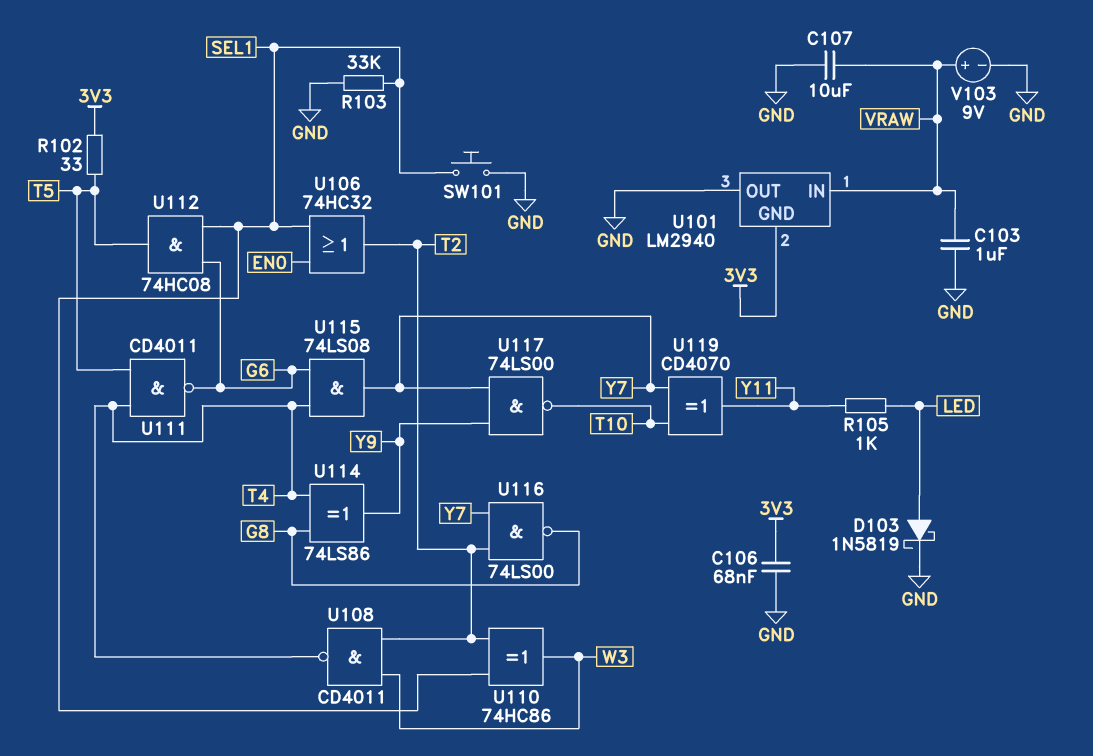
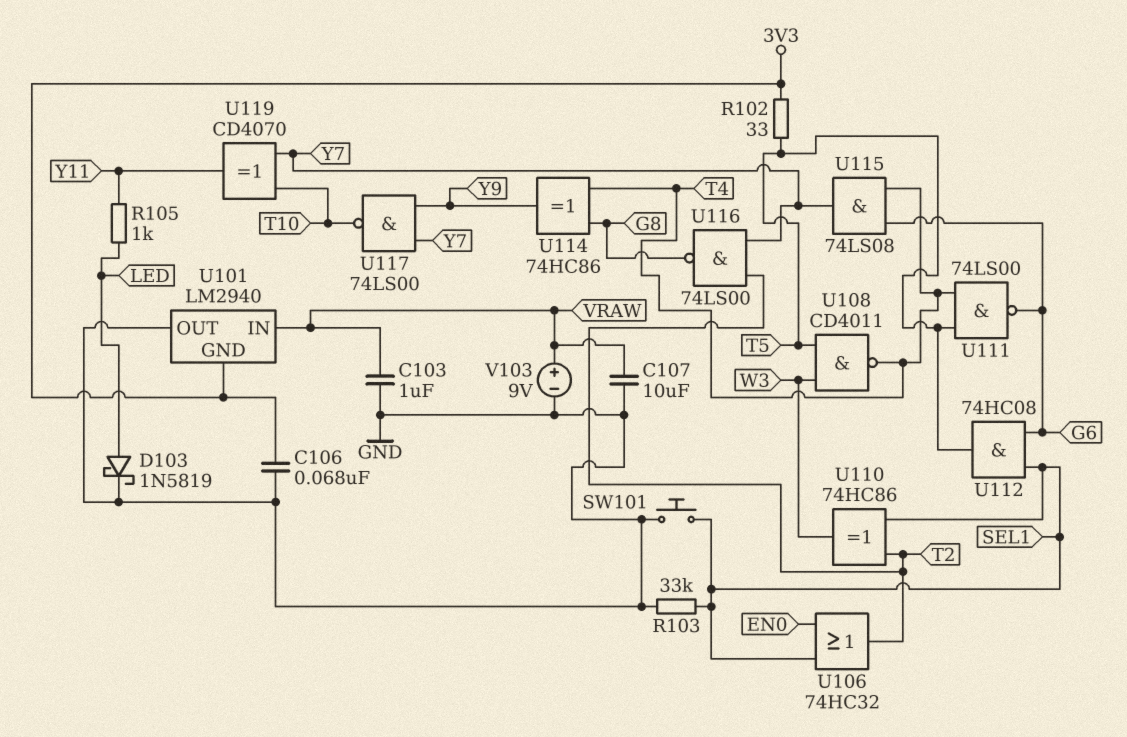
U108: NAND CD4011 (in T2, in W3, out T4) -> NAND CD4011 (in T5, in W3, out T4)
U111: NAND CD4011 (in T4, in T5, out G6) -> NAND 74LS00 (in T4, in T5, out G6)
U114: XOR 74LS86 (in G8, in T4, out Y9) -> XOR 74HC86 (in G8, in T4, out Y9)

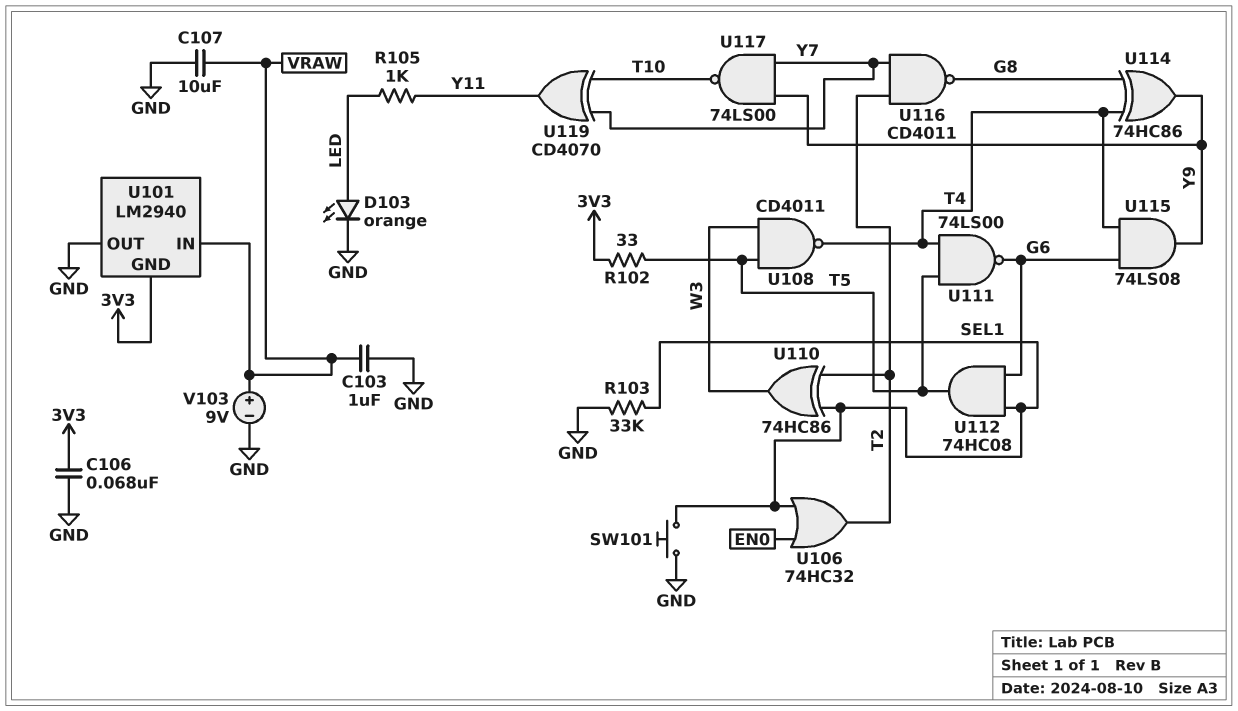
D103: schottky 1N5819 (A LED, K GND) -> LED orange (A LED, K GND)
U115: AND 74LS08 (in G6, in T4, out Y7) -> AND 74LS08 (in G6, in T4, out Y9)
U116: NAND 74LS00 (in T2, in Y7, out G8) -> NAND CD4011 (in T2, in Y7, out G8)

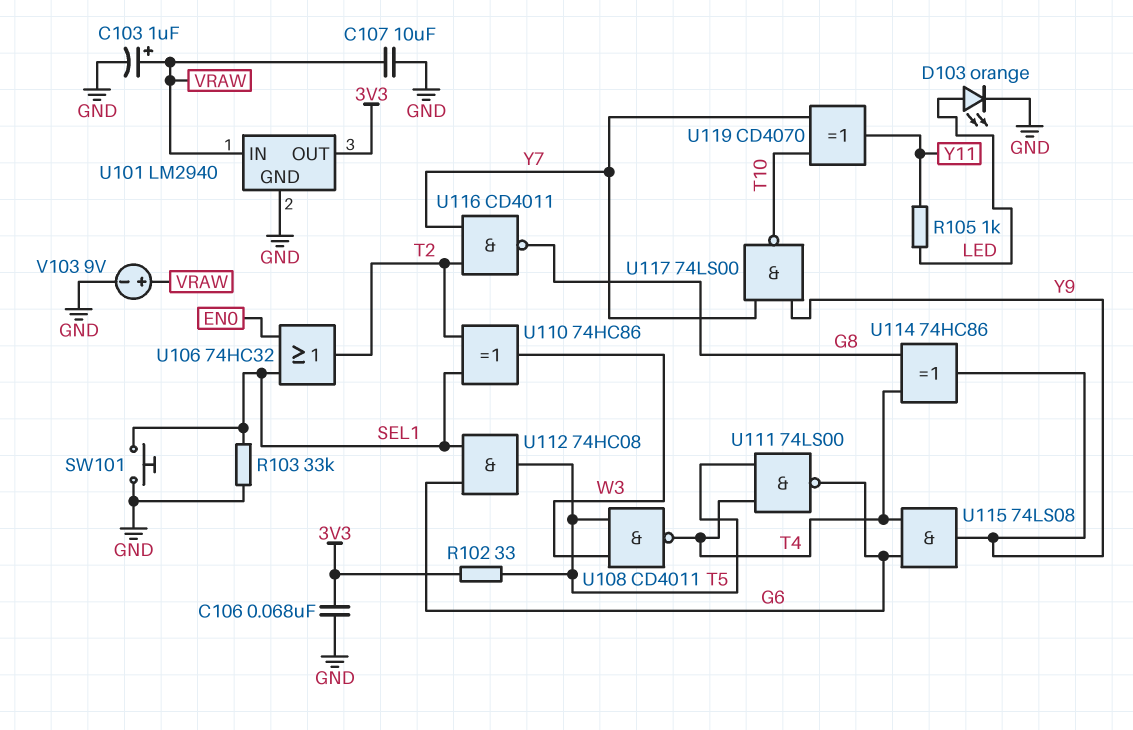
C103: 1uF (GND, VRAW) -> 1uF (plus VRAW, minus GND)
U101 pin GND: 3V3 -> GND
U101 pin OUT: GND -> 3V3

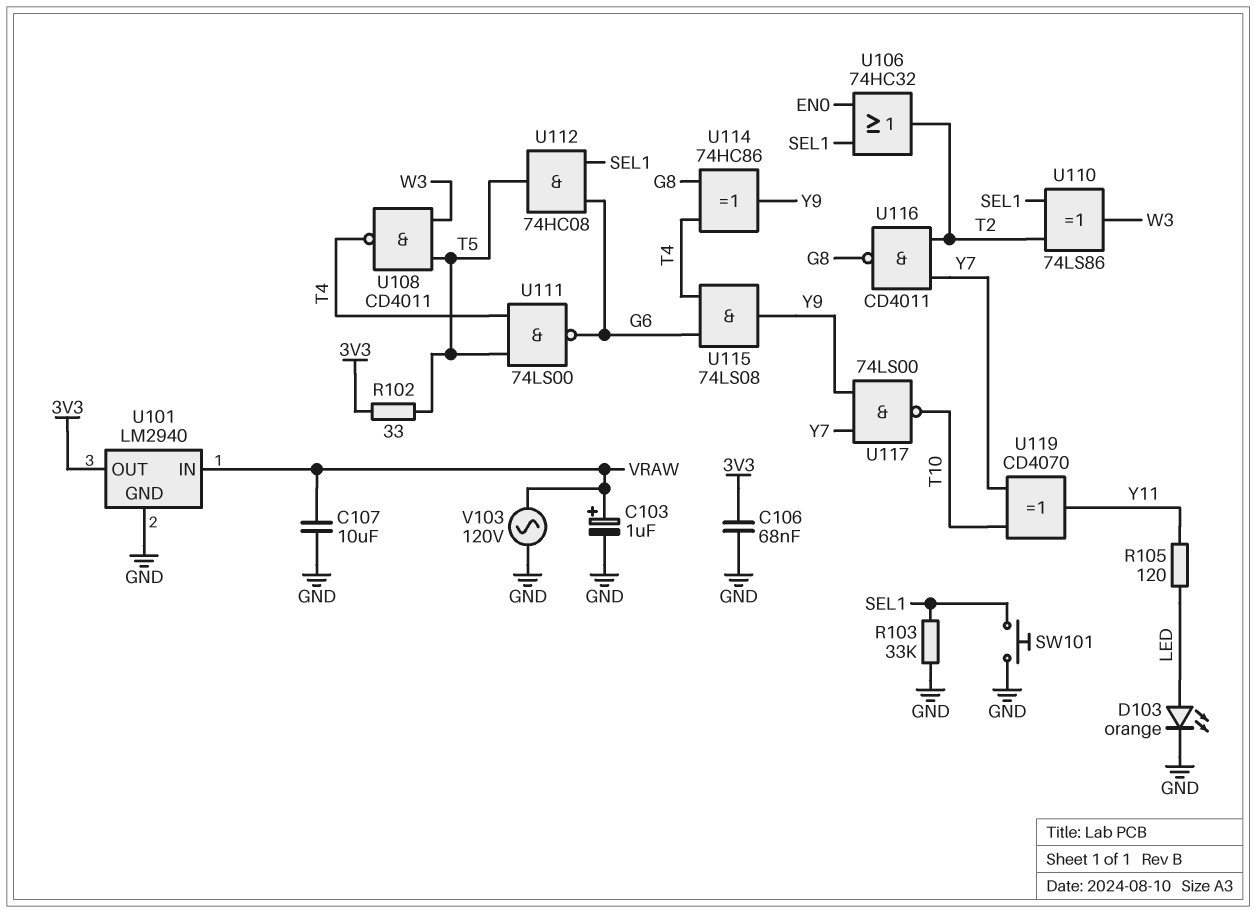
R105: 1k (LED, Y11) -> 120 (LED, Y11)
U110: XOR 74HC86 (in SEL1, in T2, out W3) -> XOR 74LS86 (in SEL1, in T2, out W3)
V103: 9V (plus VRAW, minus GND) -> AC 120V (GND, VRAW)

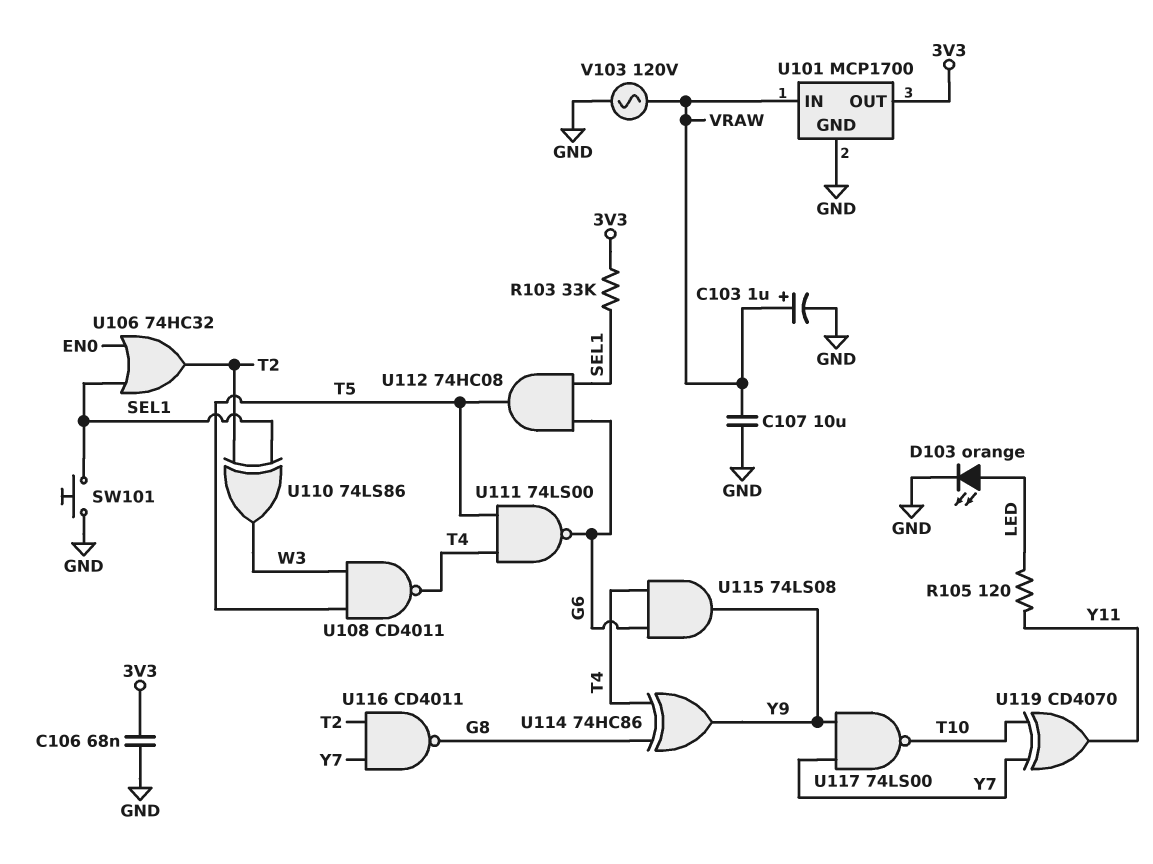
R102: 33 (3V3, T5) -> none
R103: 33k (GND, SEL1) -> 33k (3V3, SEL1)
U101: LM2940 -> MCP1700

